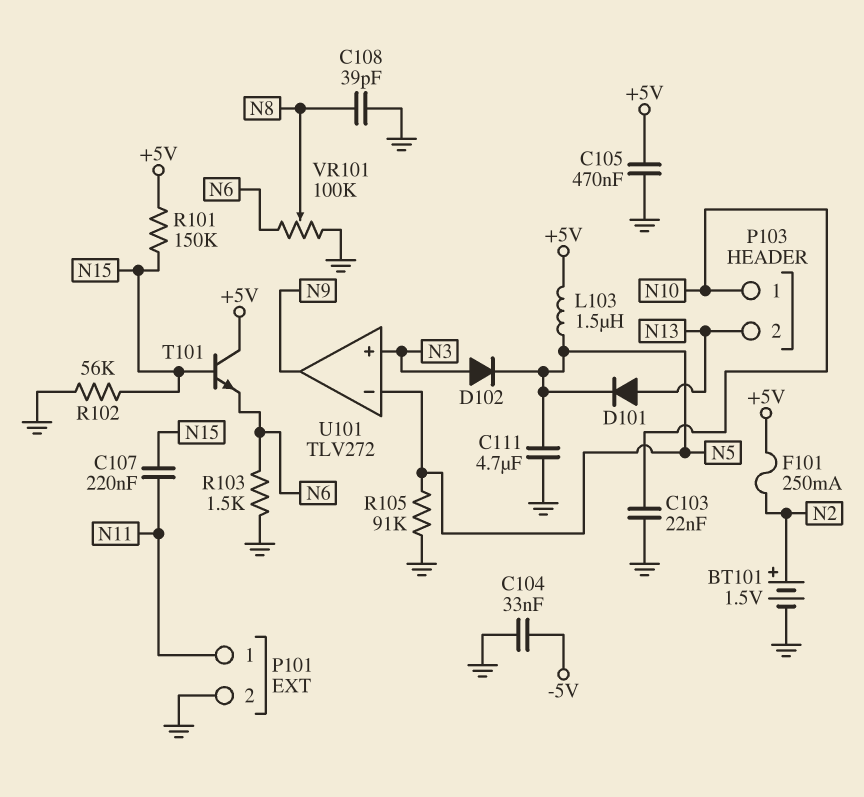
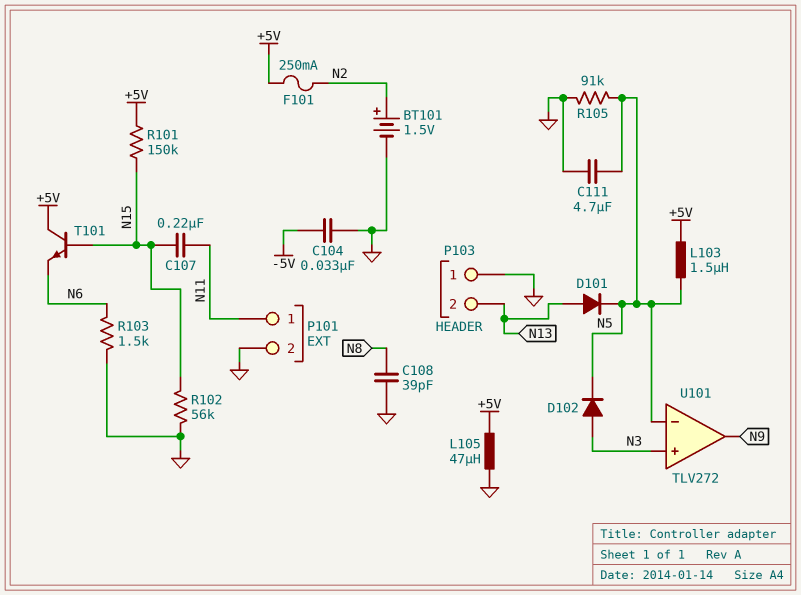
C103: 22nF (GND, N10) -> none
C105: 470nF (+5V, GND) -> none
L105: none -> 47uH (+5V, GND)
P103 pin 1: N10 -> GND
VR101: 100k (GND, N6, wiper N8) -> none

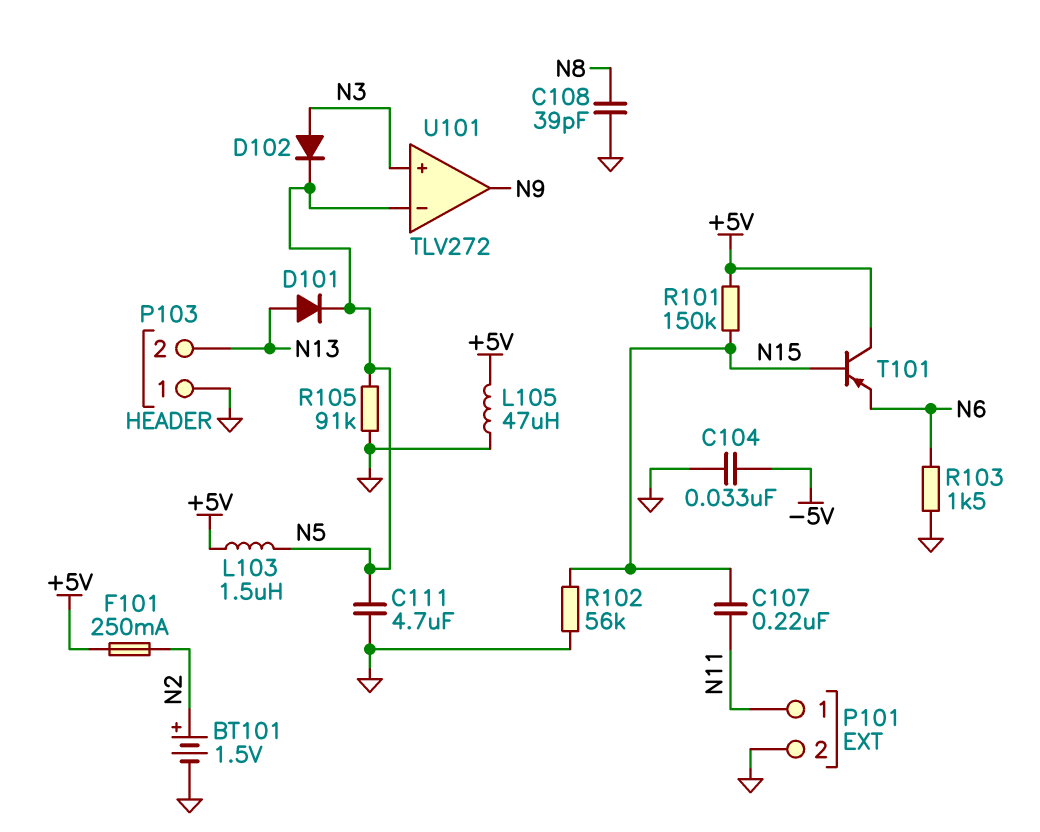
T101: NPN (B N15, C +5V, E N6) -> PNP (B N15, C +5V, E N6)

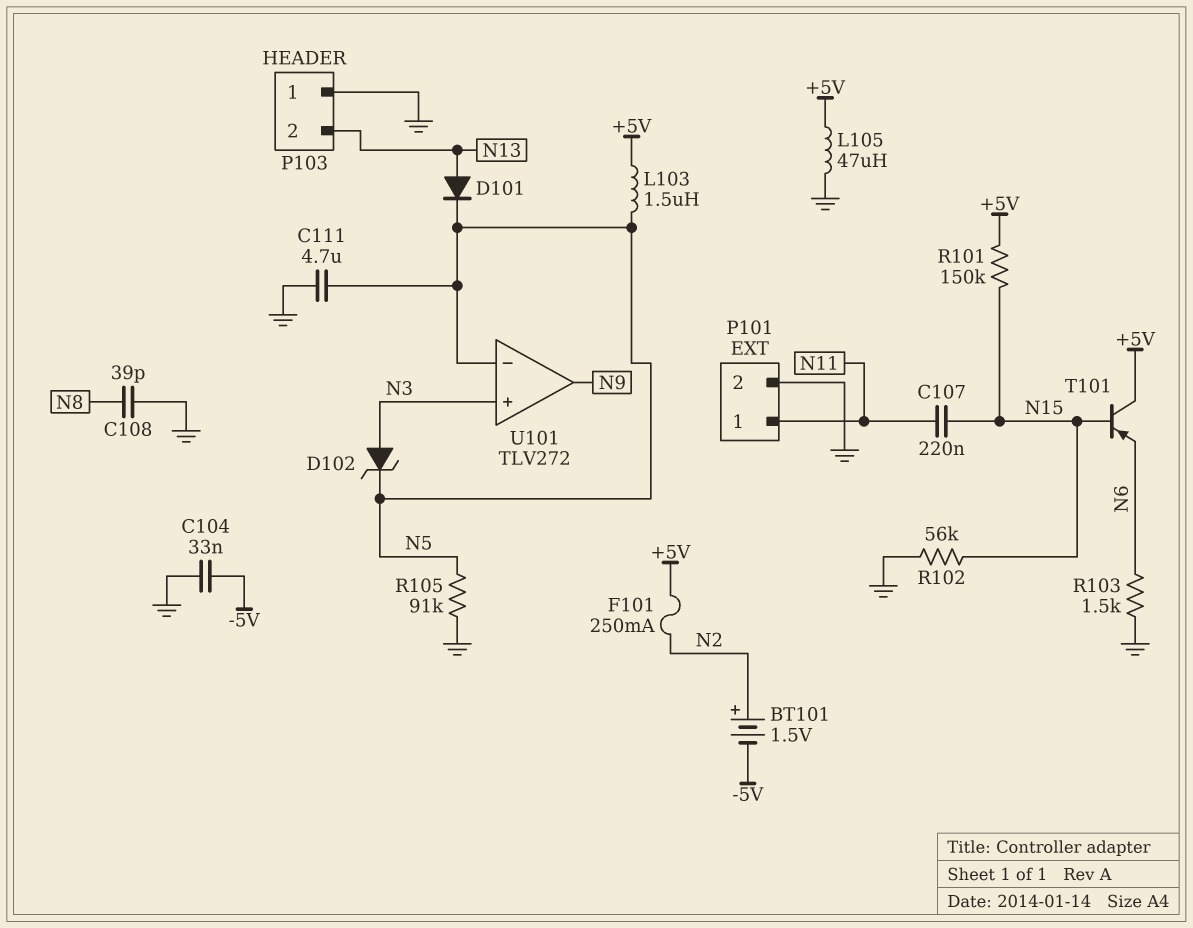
BT101: 1.5V (plus N2, minus GND) -> 1.5V (plus N2, minus -5V)
D102: diode (A N3, K N5) -> zener (A N3, K N5)

